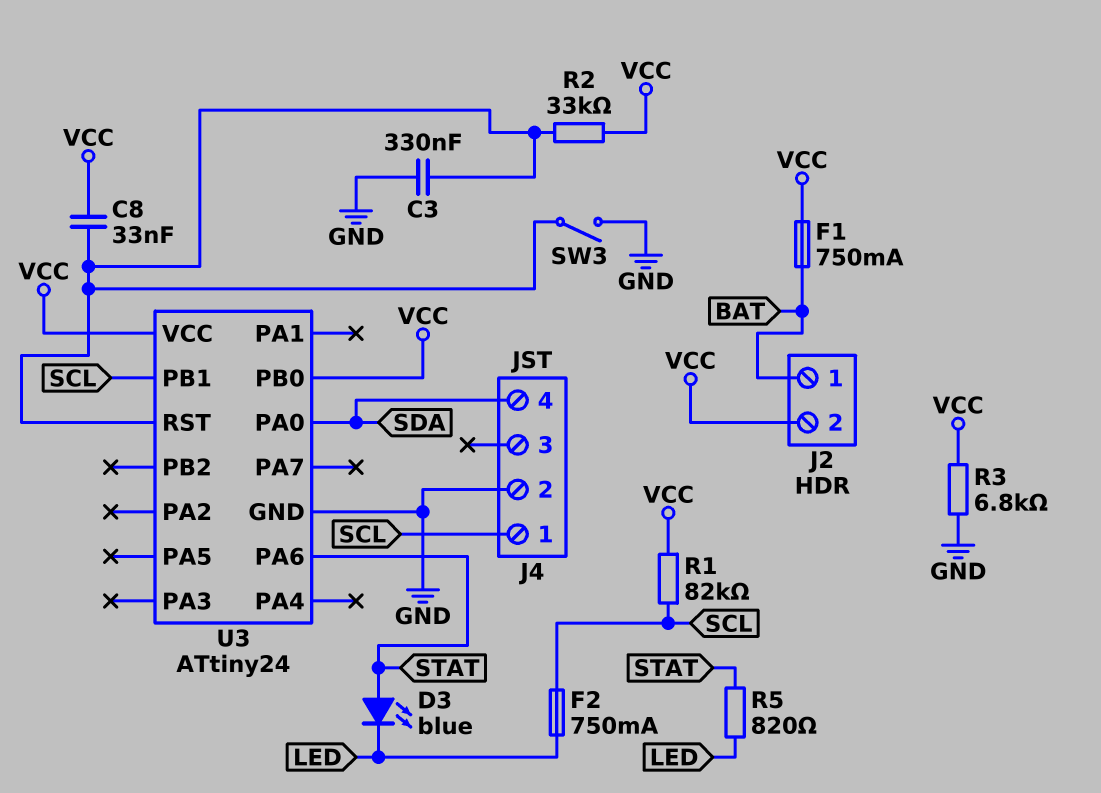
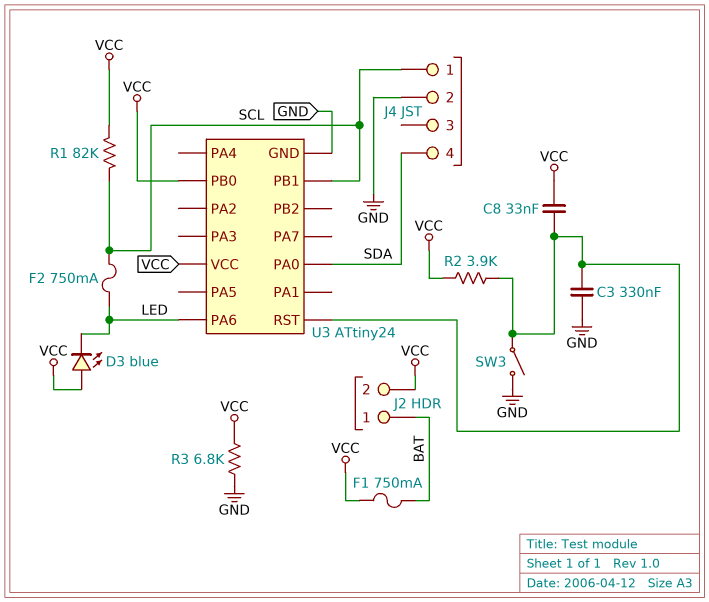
D3: LED blue (A STAT, K LED) -> LED blue (A VCC, K LED)
R2: 33k (U3/RST, VCC) -> 3.9k (U3/RST, VCC)
R5: 820 (LED, STAT) -> none
U3 pin PA6: STAT -> LED

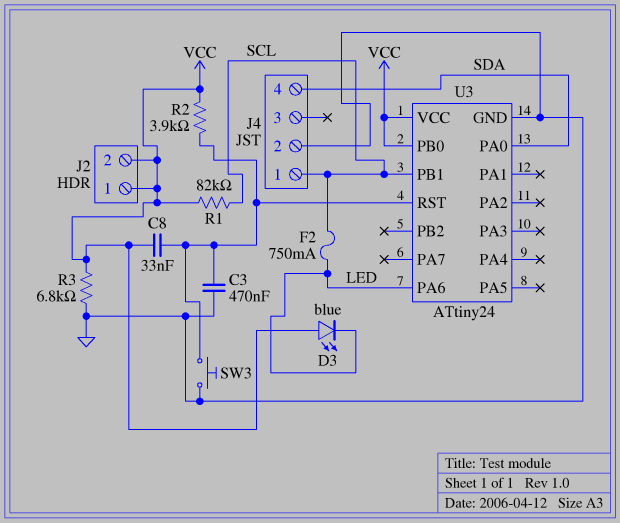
C3: 330nF (GND, U3/RST) -> 470nF (GND, U3/RST)
F1: 750mA (BAT, VCC) -> none
J2 pin 1: BAT -> VCC
SW3: switch (GND, U3/RST) -> button (GND, U3/RST)

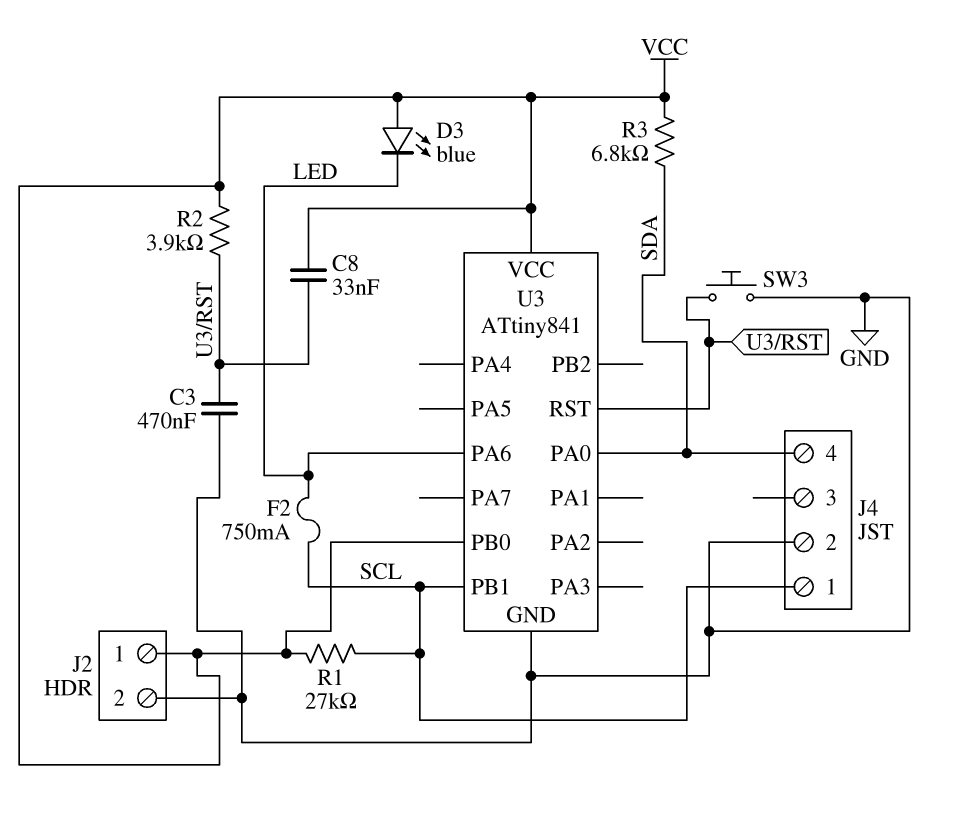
J2 pin 2: VCC -> GND
R1: 82k (SCL, VCC) -> 27k (SCL, VCC)
R3: 6.8k (GND, VCC) -> 6.8k (SDA, VCC)
U3: ATtiny24 -> ATtiny841

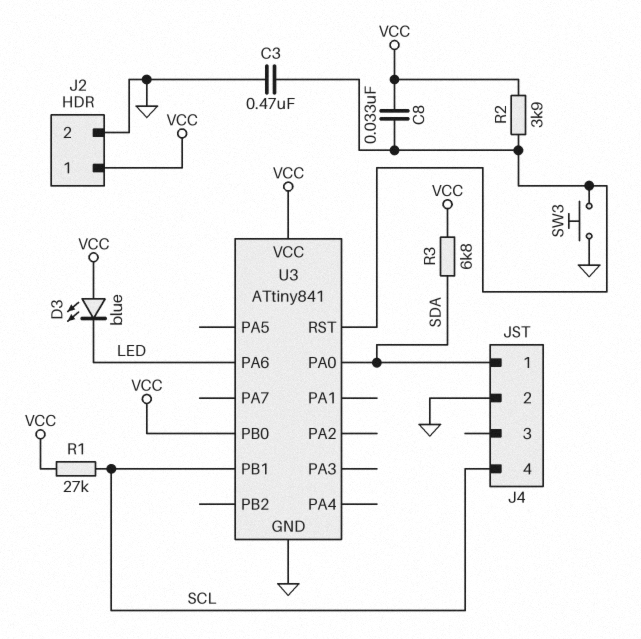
F2: 750mA (LED, SCL) -> none
J4 pin 1: SCL -> SDA
J4 pin 4: SDA -> SCL

